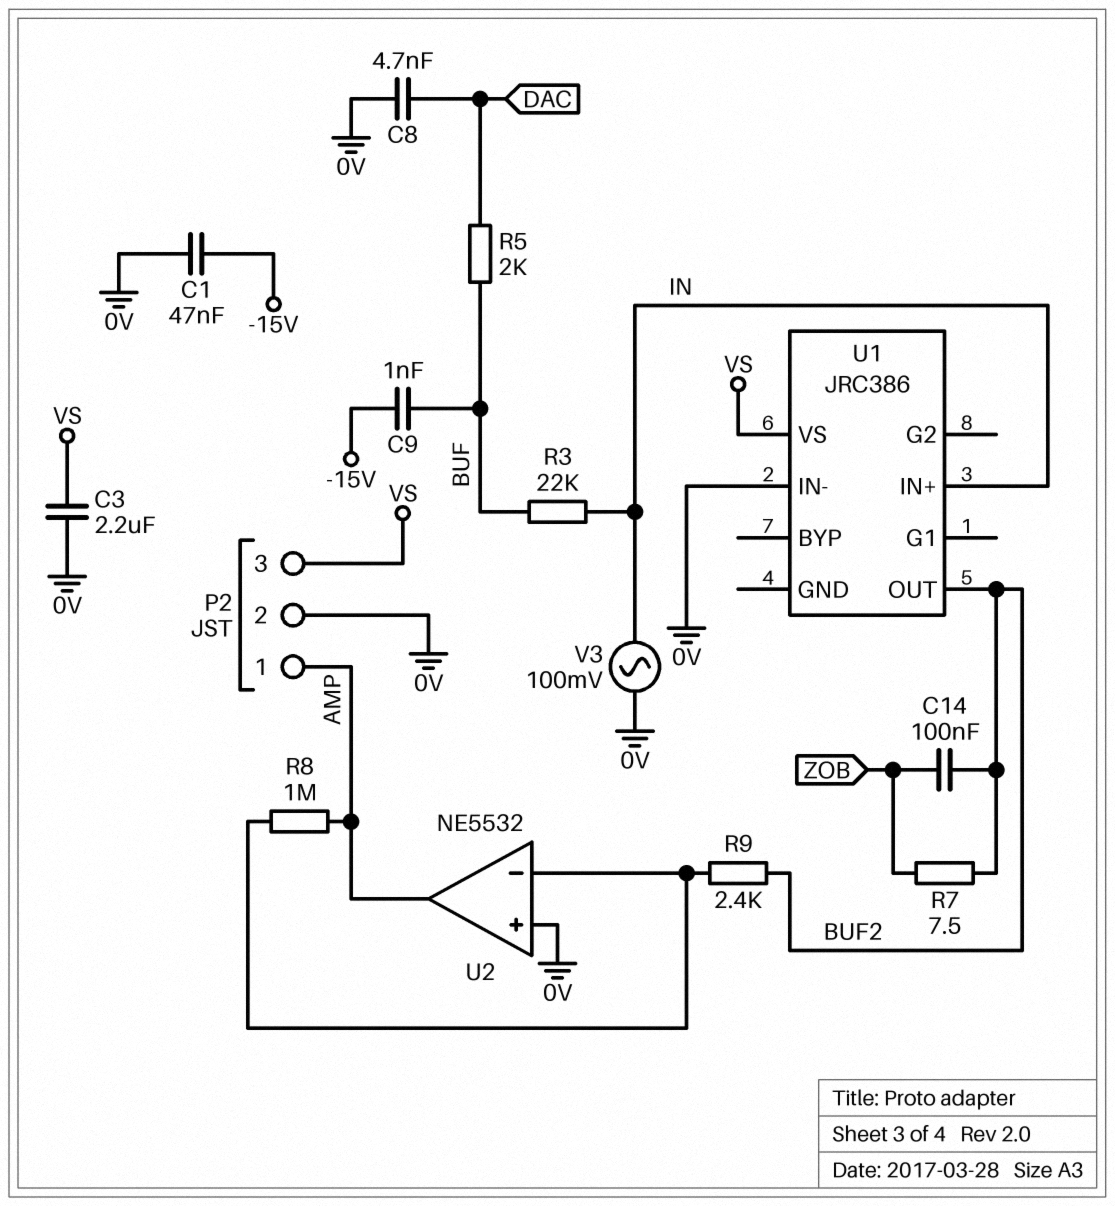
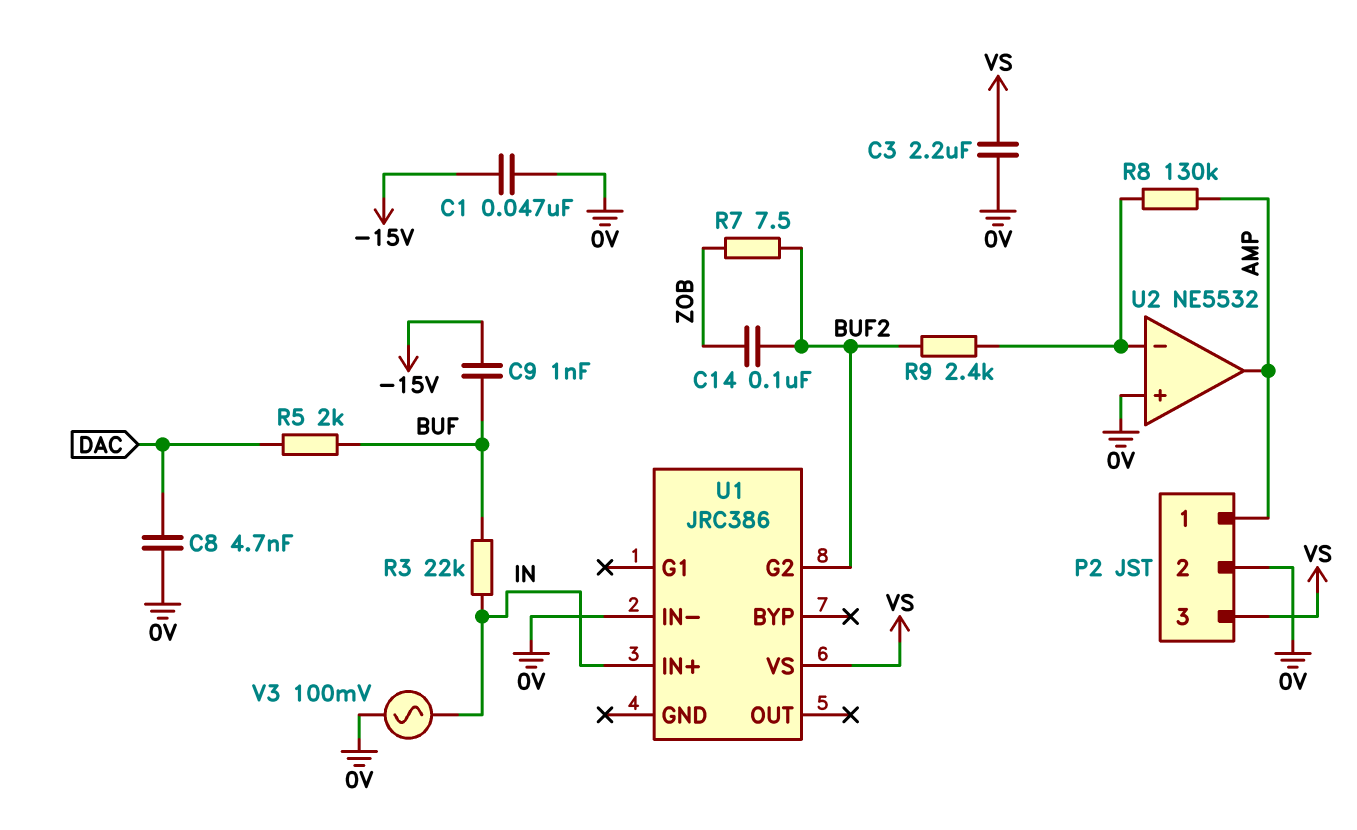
R8: 1M (AMP, U2/in-) -> 130k (AMP, U2/in-)
U1 pin G2: none -> BUF2
U1 pin OUT: BUF2 -> none

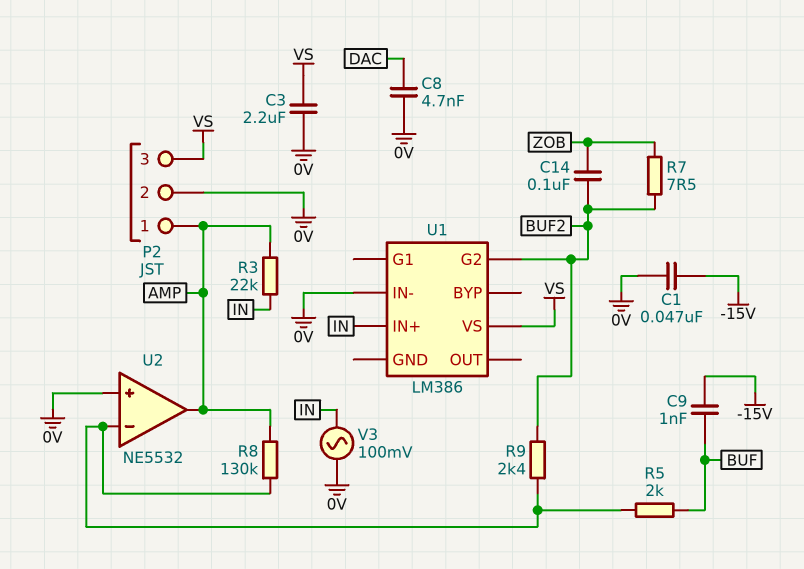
R3: 22k (BUF, IN) -> 22k (AMP, IN)
R5: 2k (BUF, DAC) -> 2k (BUF, U2/in-)
U1: JRC386 -> LM386

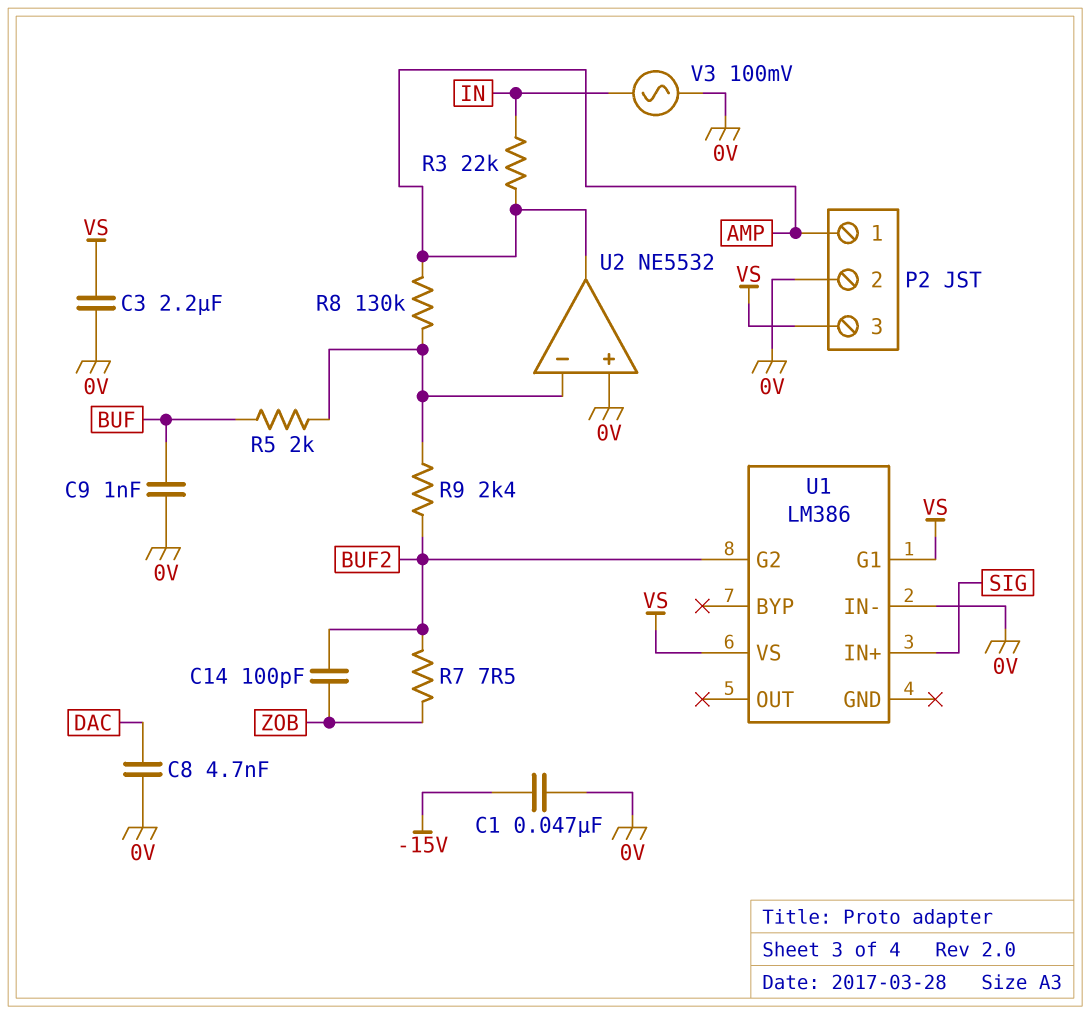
C9: 1nF (-15V, BUF) -> 1nF (0V, BUF)
C14: 100nF (BUF2, ZOB) -> 100pF (BUF2, ZOB)
U1 pin G1: none -> VS
U1 pin IN+: IN -> SIG

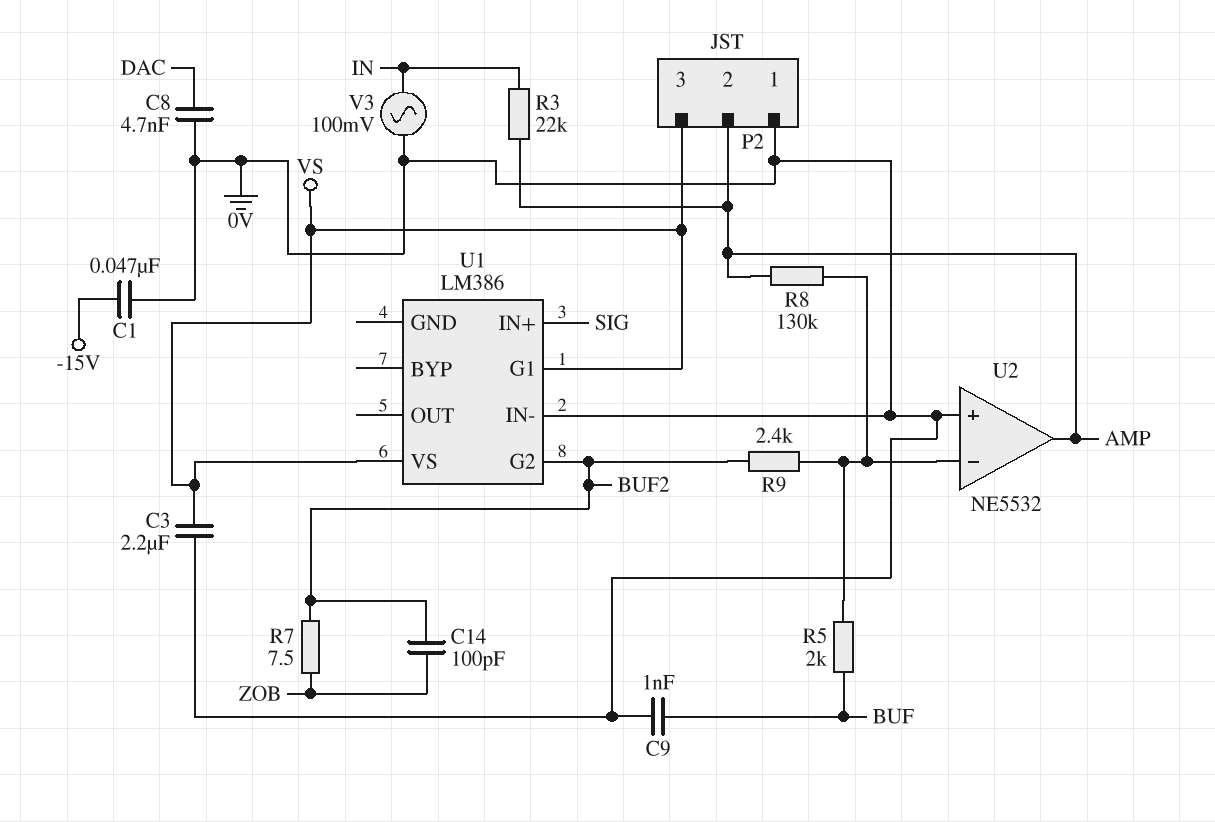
P2 pin 1: AMP -> 0V
P2 pin 2: 0V -> AMP

